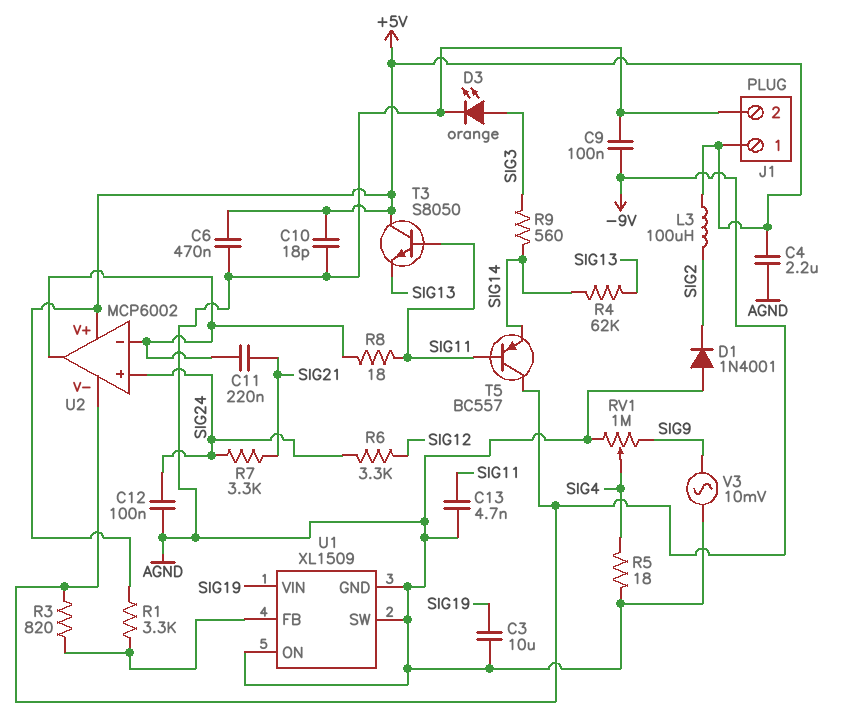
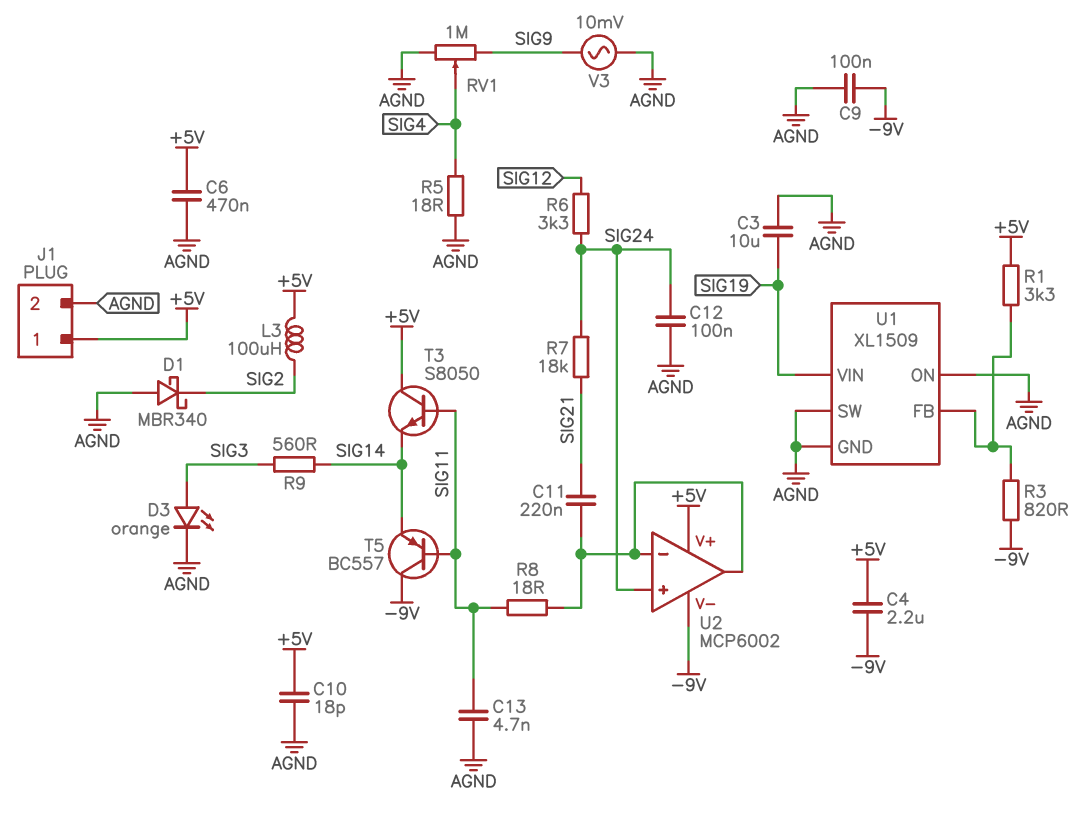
C4: 2.2uF (+5V, AGND) -> 2.2uF (+5V, -9V)
D1: diode 1N4001 (A AGND, K SIG2) -> schottky MBR340 (A AGND, K SIG2)
R4: 62k (SIG13, SIG14) -> none
R7: 3.3k (SIG21, SIG24) -> 18k (SIG21, SIG24)
T3: NPN S8050 (B SIG11, C +5V, E SIG13) -> NPN S8050 (B SIG11, C +5V, E SIG14)

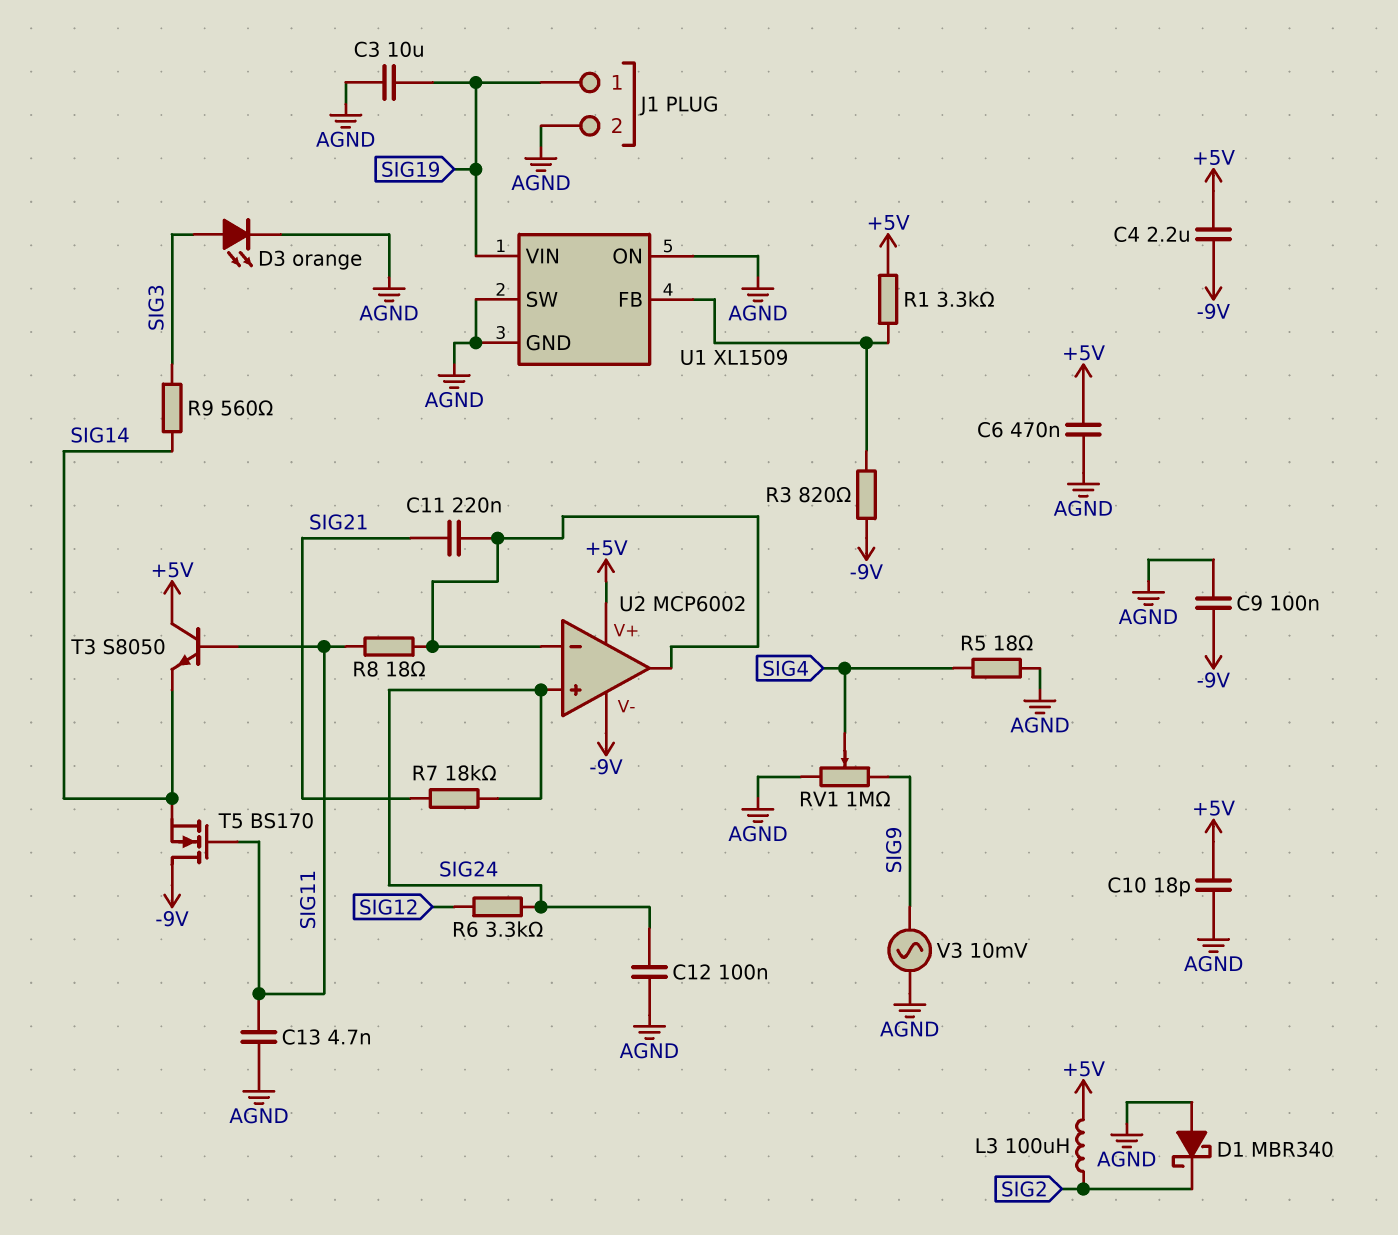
J1 pin 1: +5V -> SIG19
T5: PNP BC557 (B SIG11, C -9V, E SIG14) -> NMOS BS170 (G SIG11, D -9V, S SIG14)

